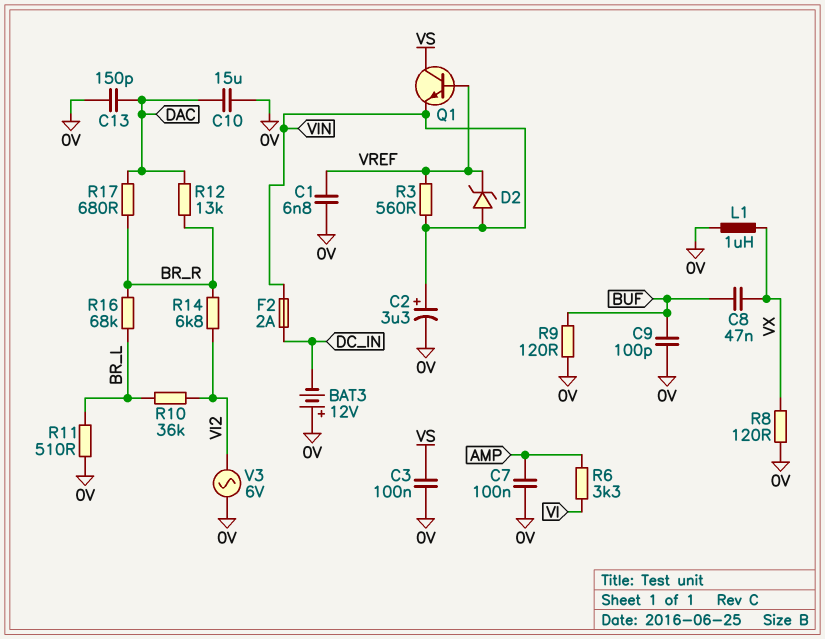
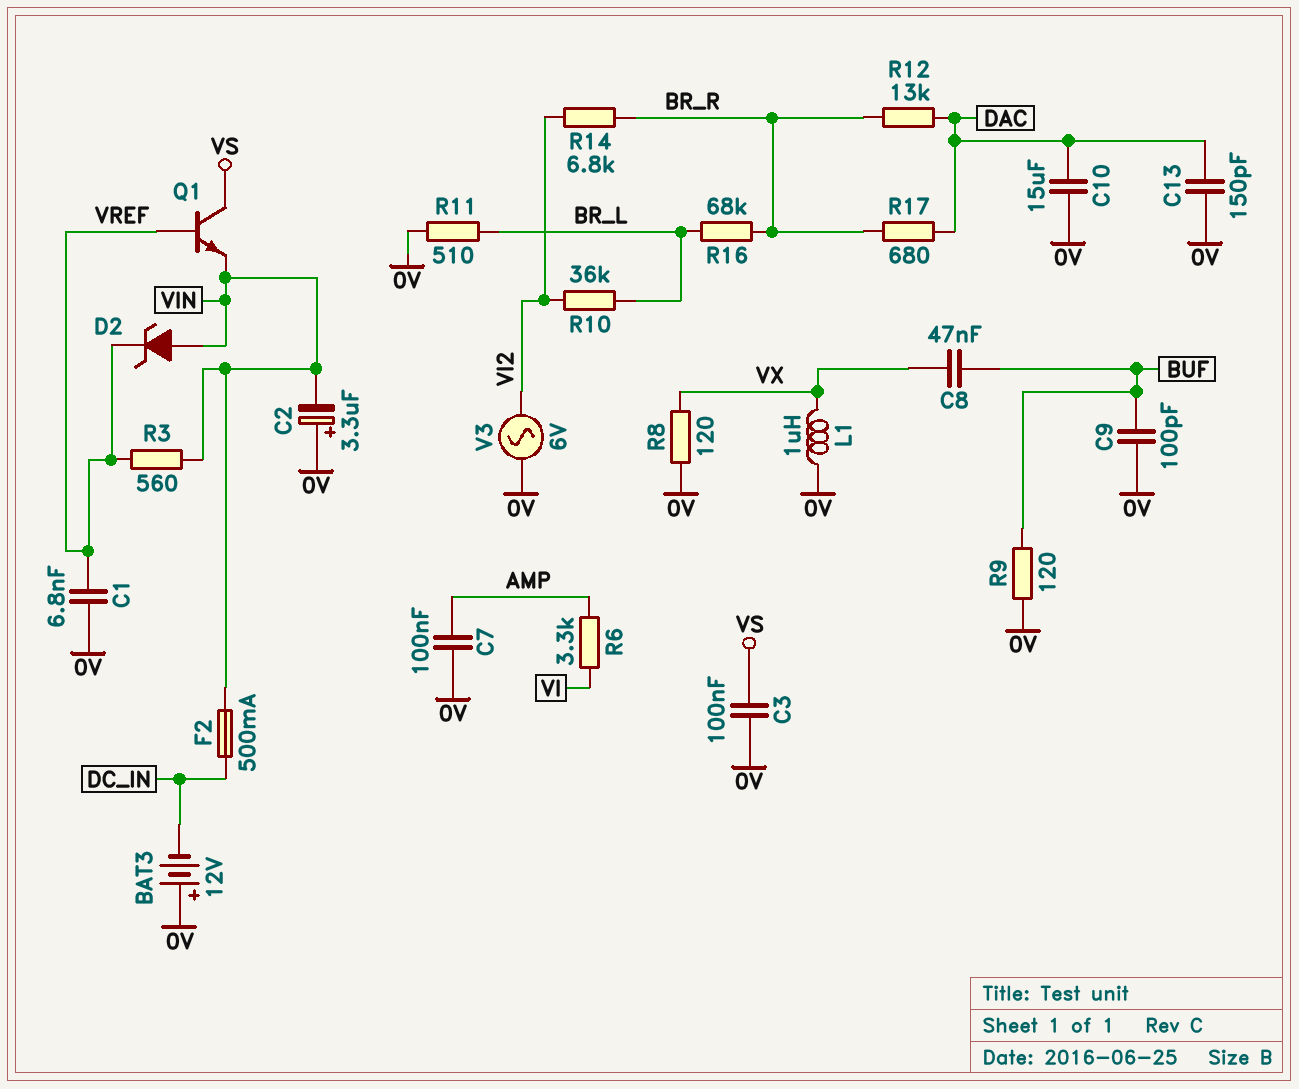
C2: 3.3uF (plus VIN, minus 0V) -> 3.3uF (plus 0V, minus VIN)
F2: 2A (DC_IN, VIN) -> 500mA (DC_IN, VIN)

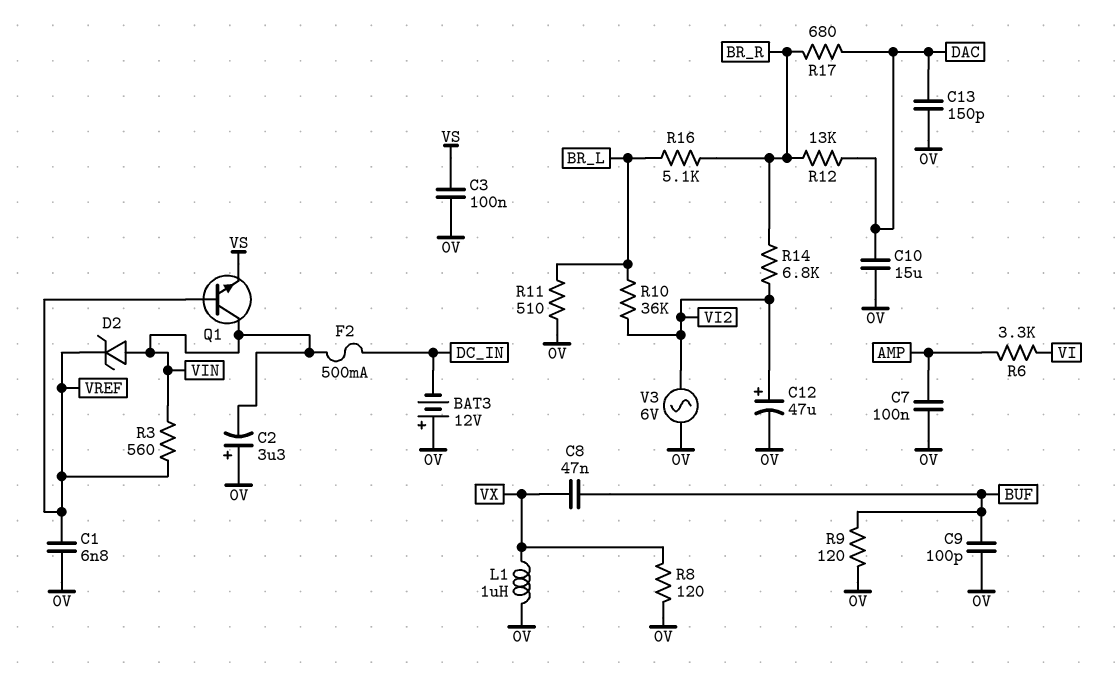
C12: none -> 47uF (plus VI2, minus 0V)
Q1: NPN (B VREF, C VS, E VIN) -> NPN (B VREF, C VIN, E VS)
R16: 68k (BR_L, BR_R) -> 5.1k (BR_L, BR_R)

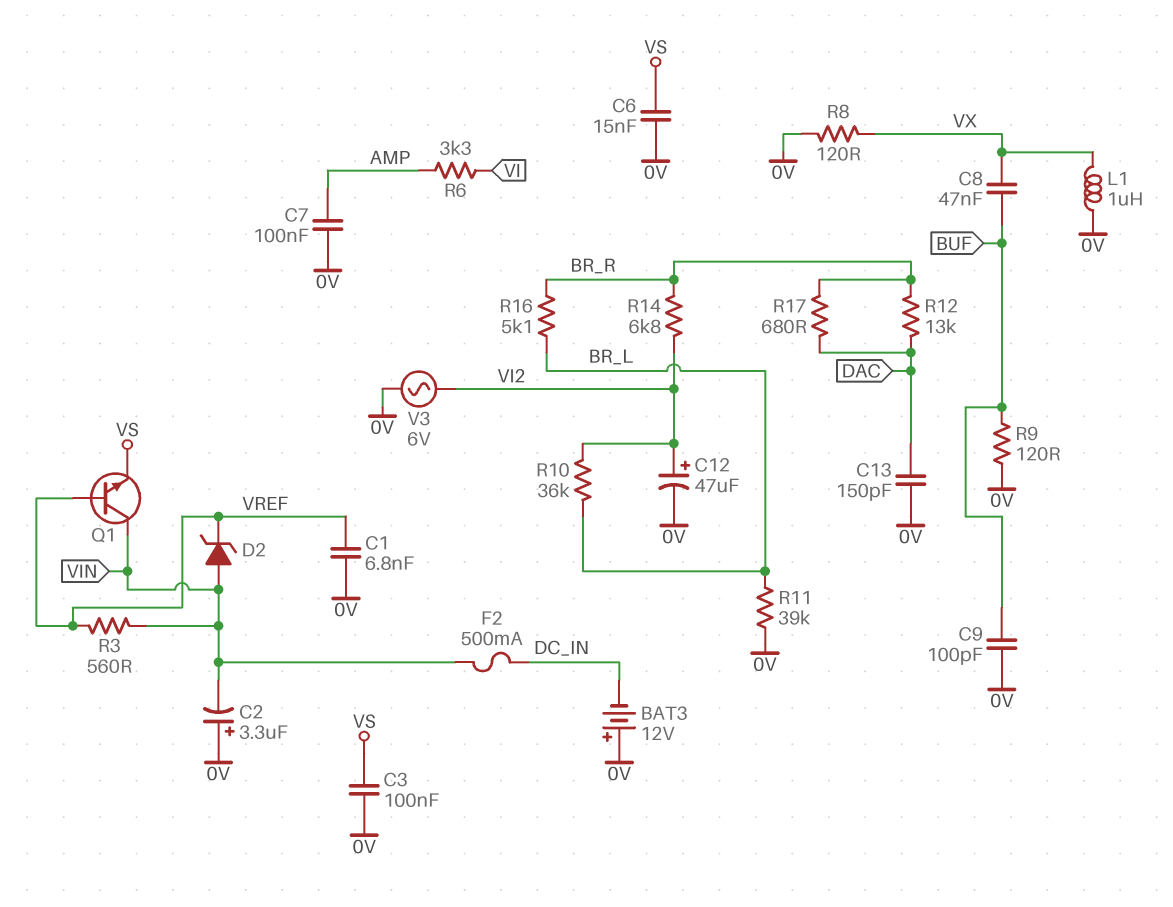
C6: none -> 15nF (0V, VS)
C10: 15uF (0V, DAC) -> none
R11: 510 (0V, BR_L) -> 39k (0V, BR_L)

